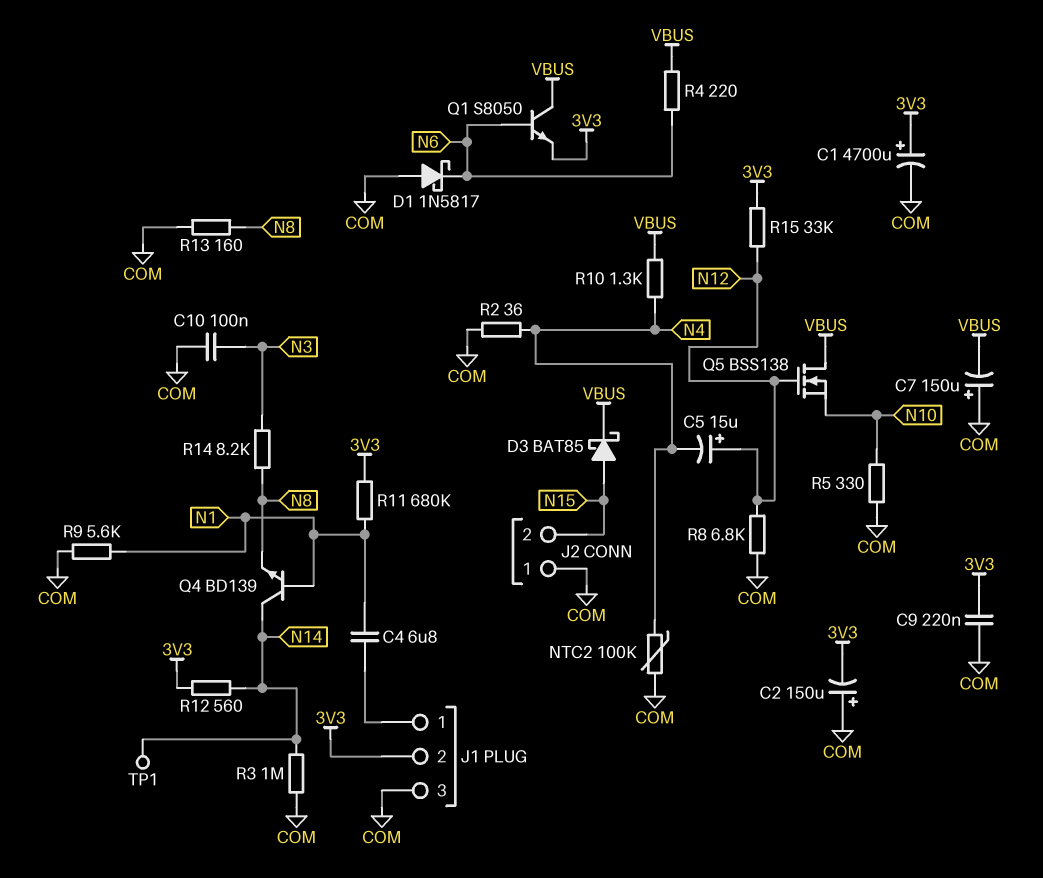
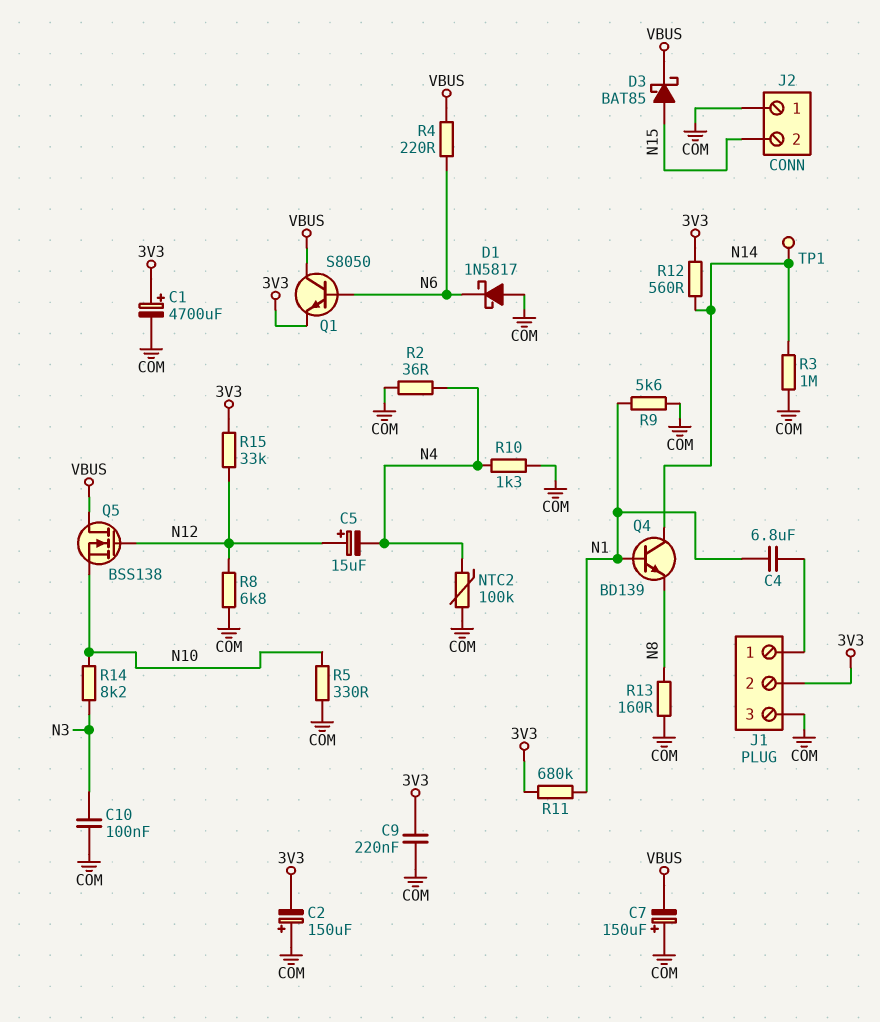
R10: 1.3k (N4, VBUS) -> 1.3k (COM, N4)
R14: 8.2k (N3, N8) -> 8.2k (N3, N10)

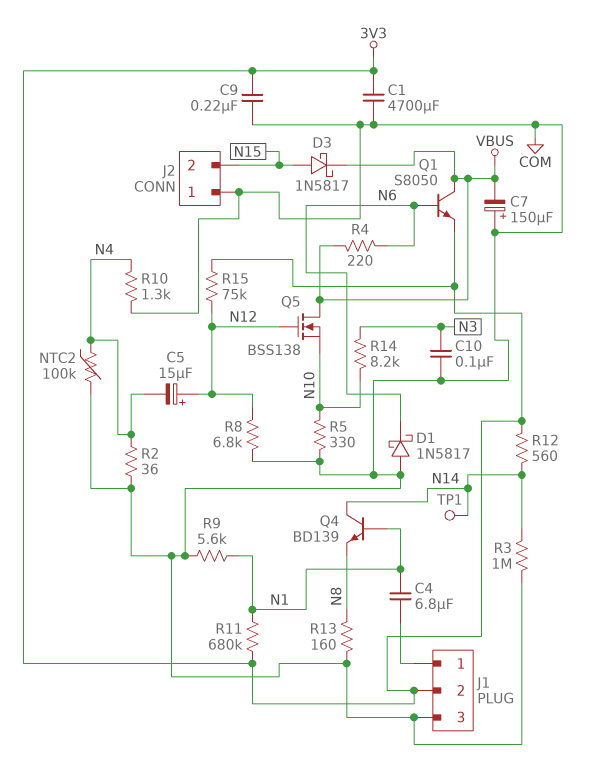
C1: 4700uF (plus 3V3, minus COM) -> 4700uF (3V3, COM)
C2: 150uF (plus COM, minus 3V3) -> none
D3: schottky BAT85 (A N15, K VBUS) -> schottky 1N5817 (A N15, K VBUS)
R15: 33k (3V3, N12) -> 75k (3V3, N12)

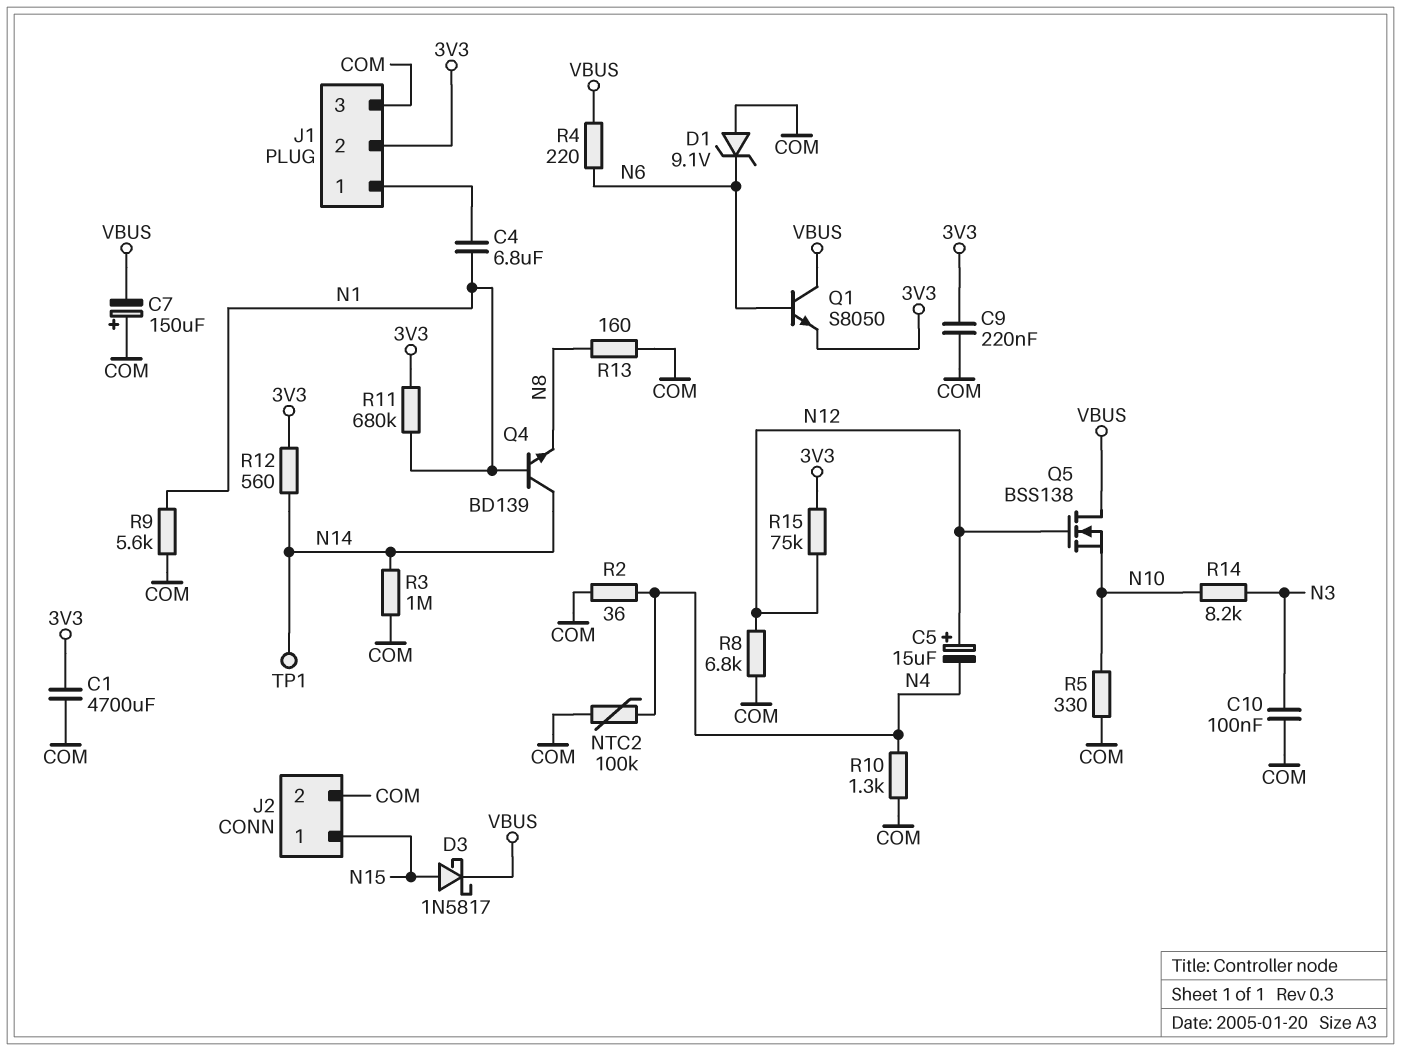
D1: schottky 1N5817 (A COM, K N6) -> zener 9.1V (A COM, K N6)
J2 pin 1: COM -> N15
J2 pin 2: N15 -> COM

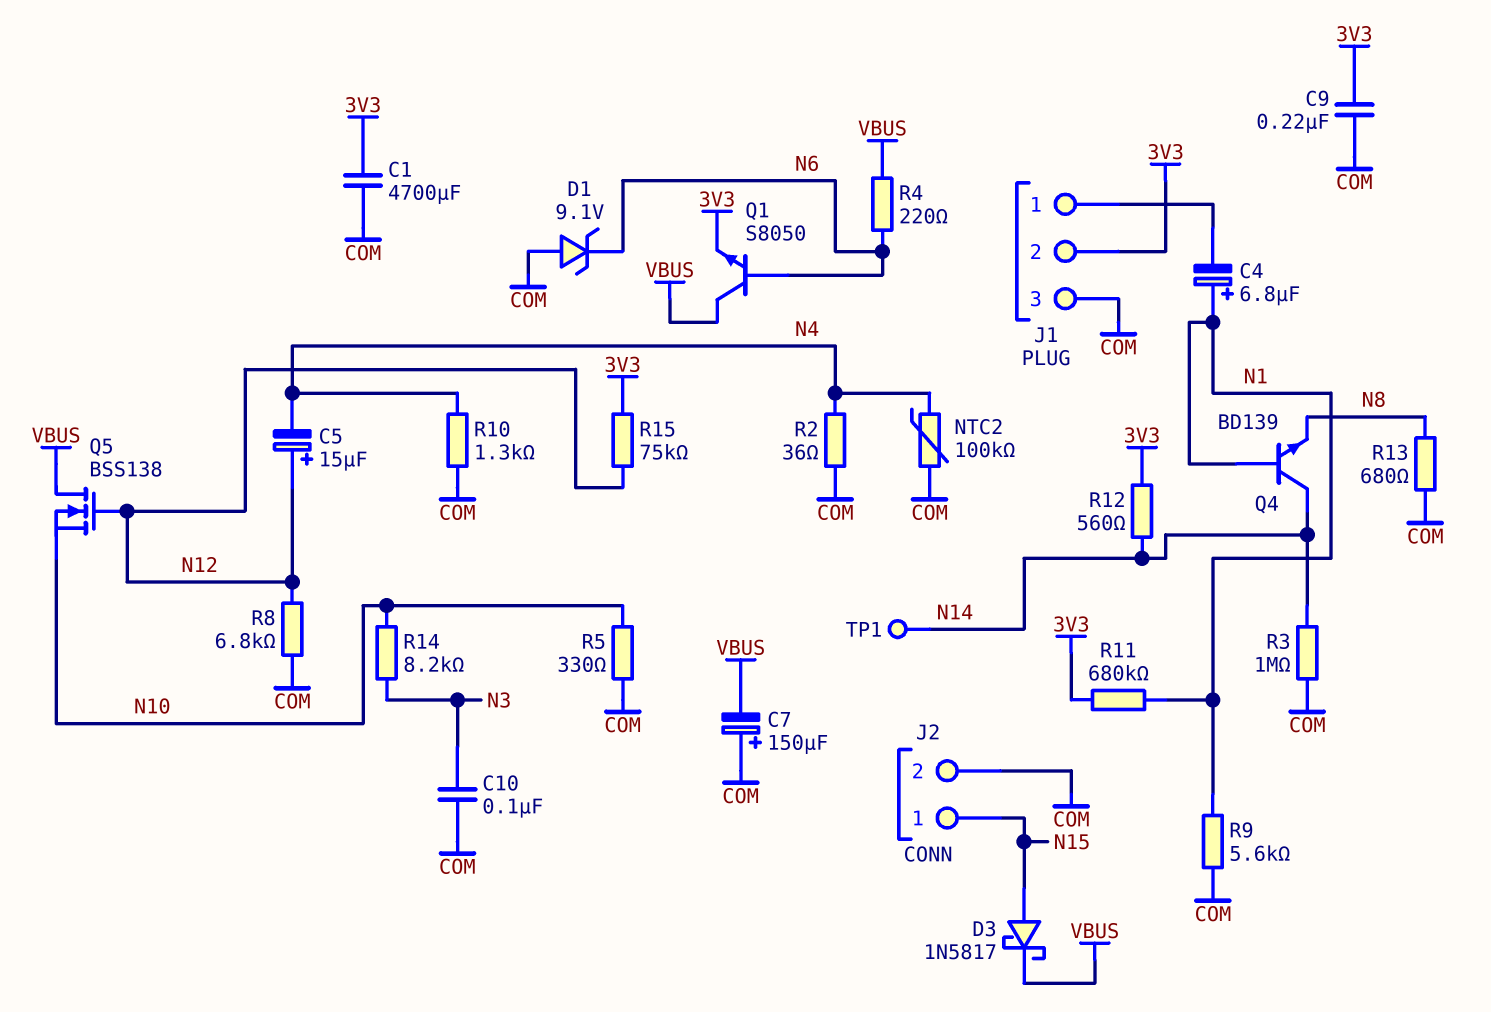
C4: 6.8uF (J1/1, N1) -> 6.8uF (plus N1, minus J1/1)
R13: 160 (COM, N8) -> 680 (COM, N8)

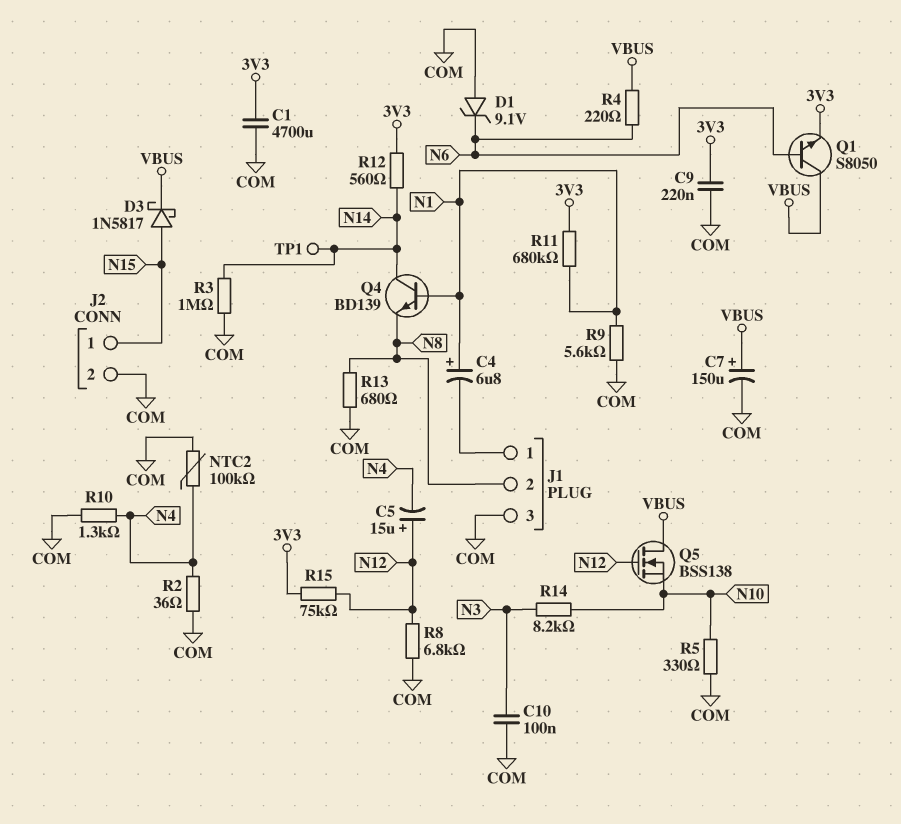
C7: 150uF (plus COM, minus VBUS) -> 150uF (plus VBUS, minus COM)
J1 pin 2: 3V3 -> N8

